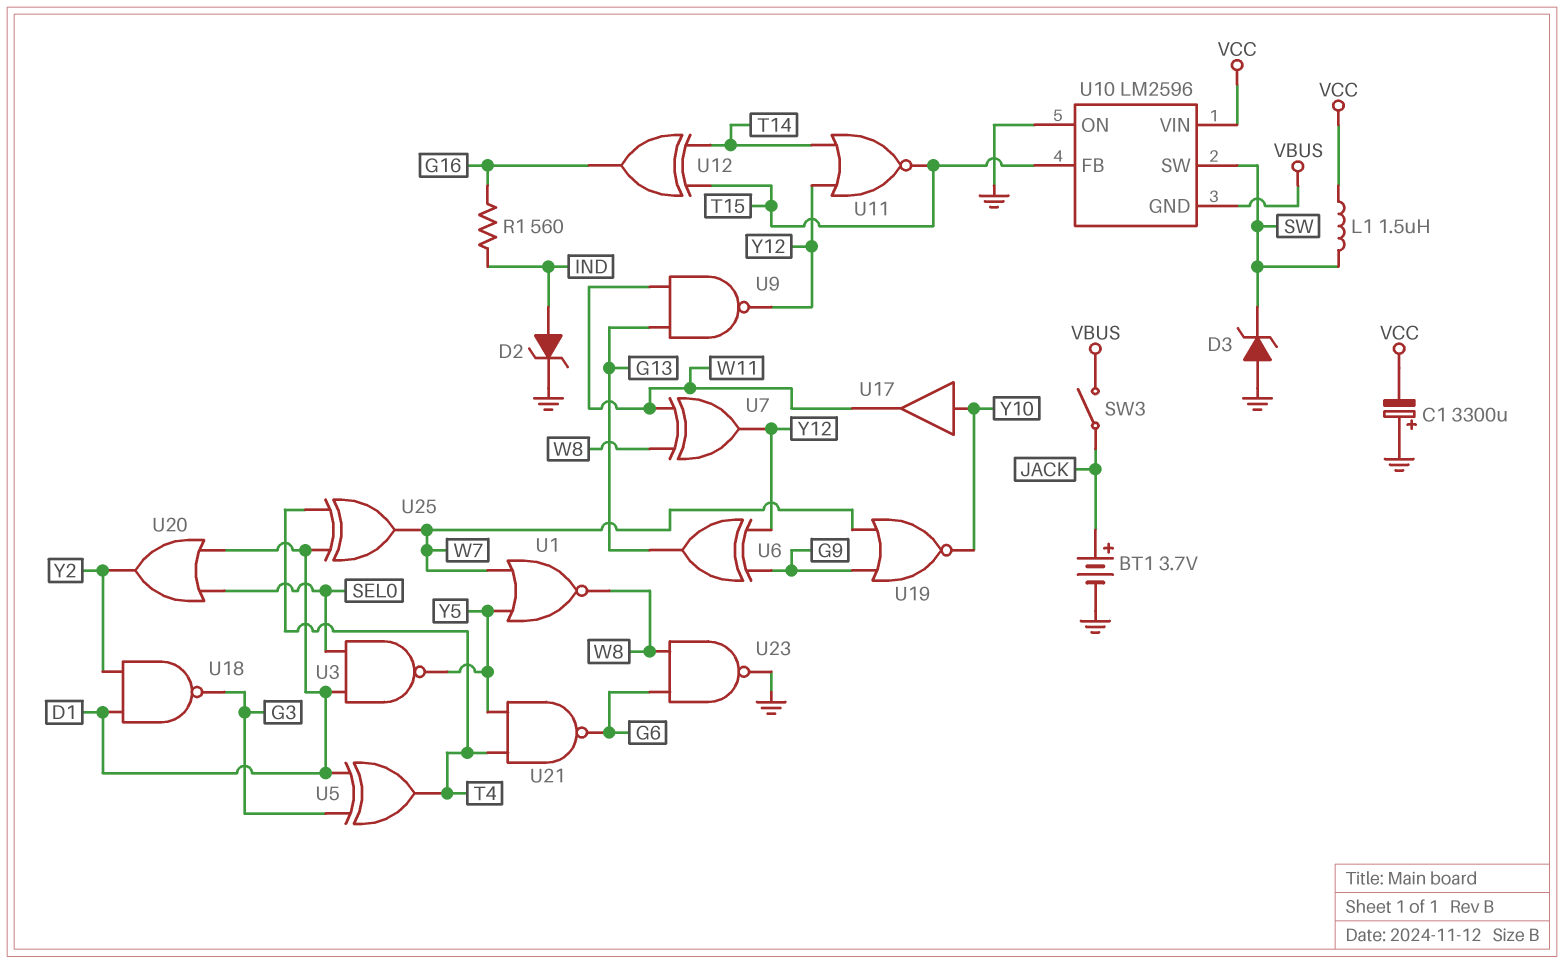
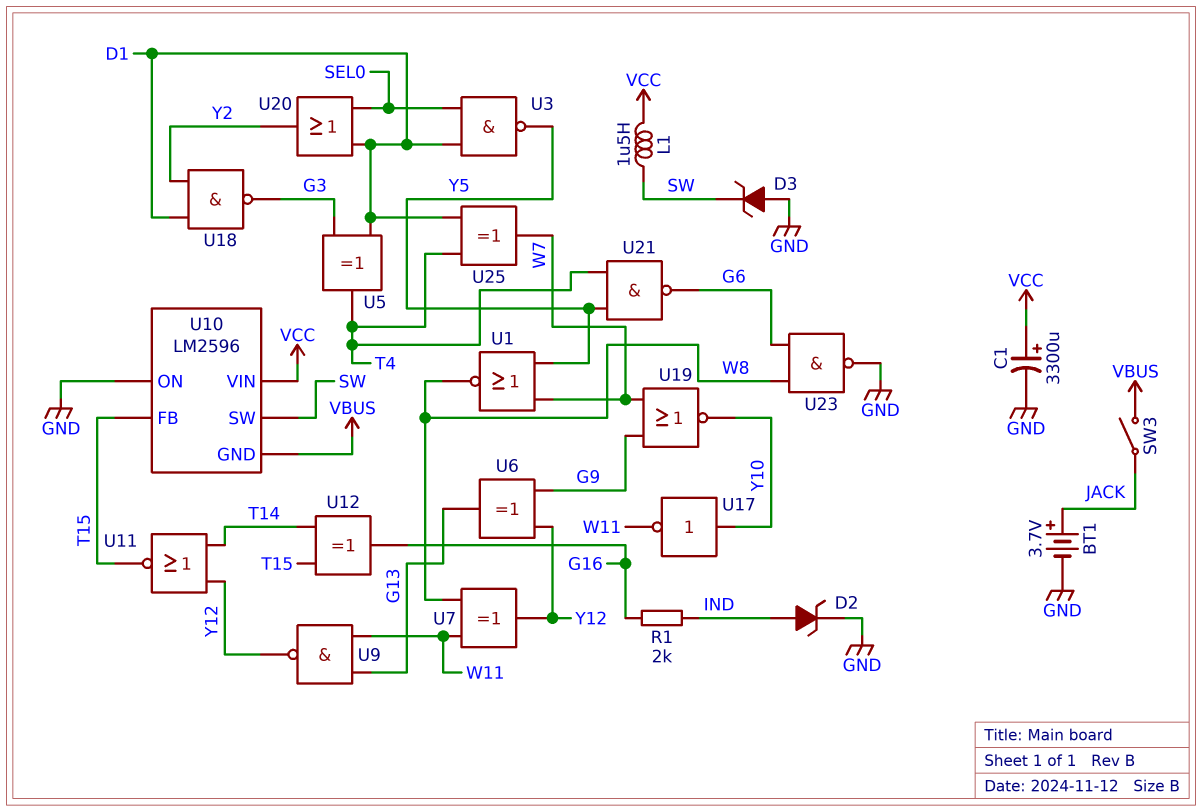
C1: 3300uF (plus GND, minus VCC) -> 3300uF (plus VCC, minus GND)
R1: 560 (G16, IND) -> 2k (G16, IND)
U17: buffer (in Y10, out W11) -> NOT (in Y10, out W11)

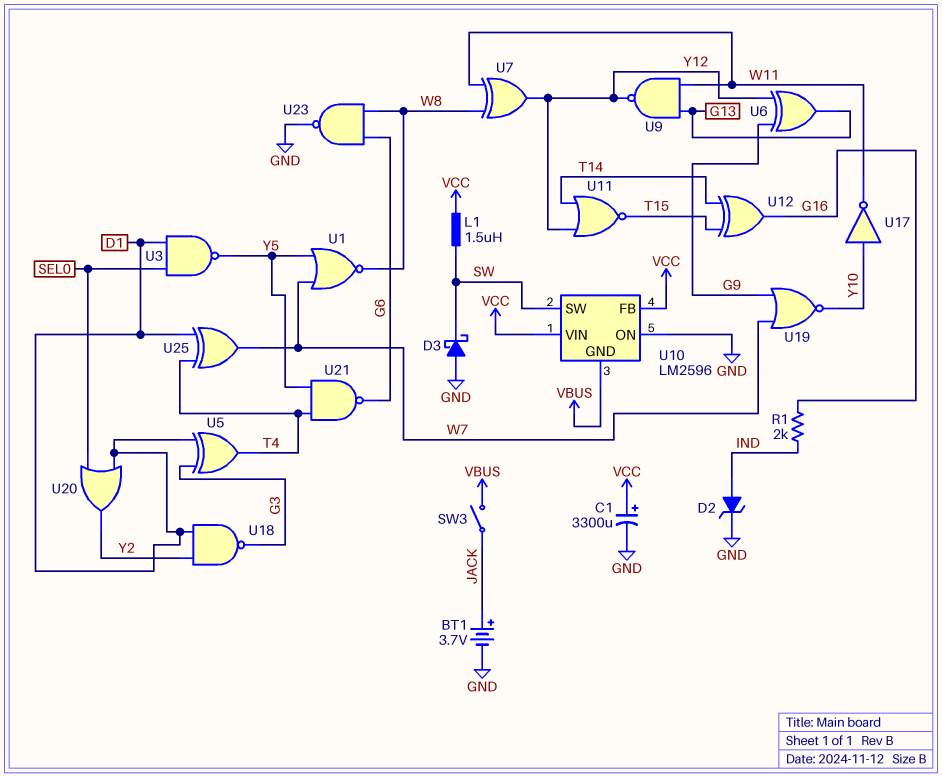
D3: zener (A GND, K SW) -> schottky (A GND, K SW)
U10 pin FB: T15 -> VCC

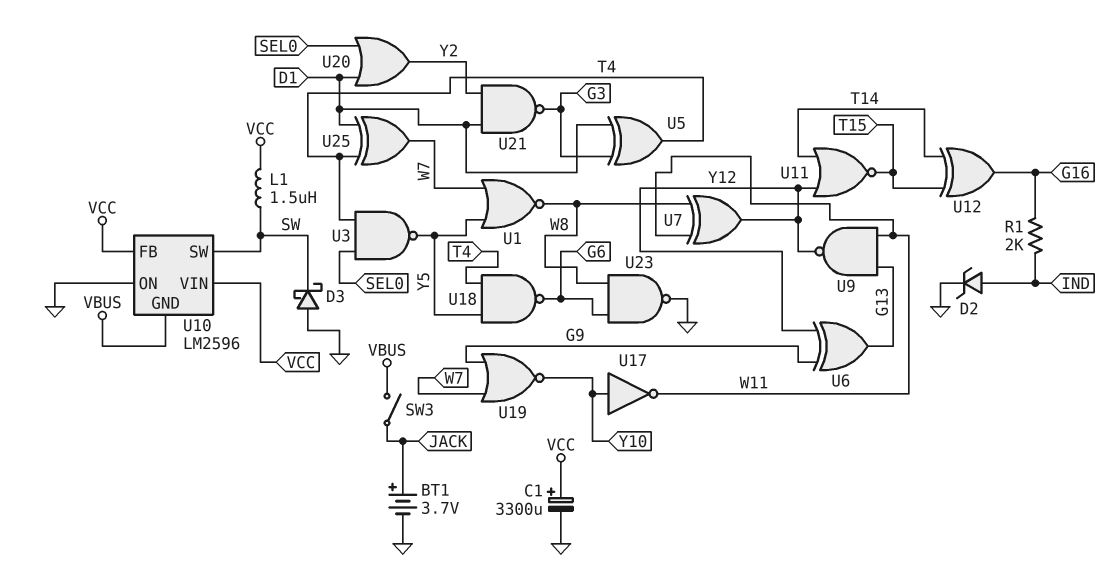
U3: NAND (in D1, in SEL0, out Y5) -> NAND (in SEL0, in T4, out Y5)
U18: NAND (in D1, in Y2, out G3) -> NAND (in T4, in Y5, out G6)
U21: NAND (in T4, in Y5, out G6) -> NAND (in D1, in Y2, out G3)

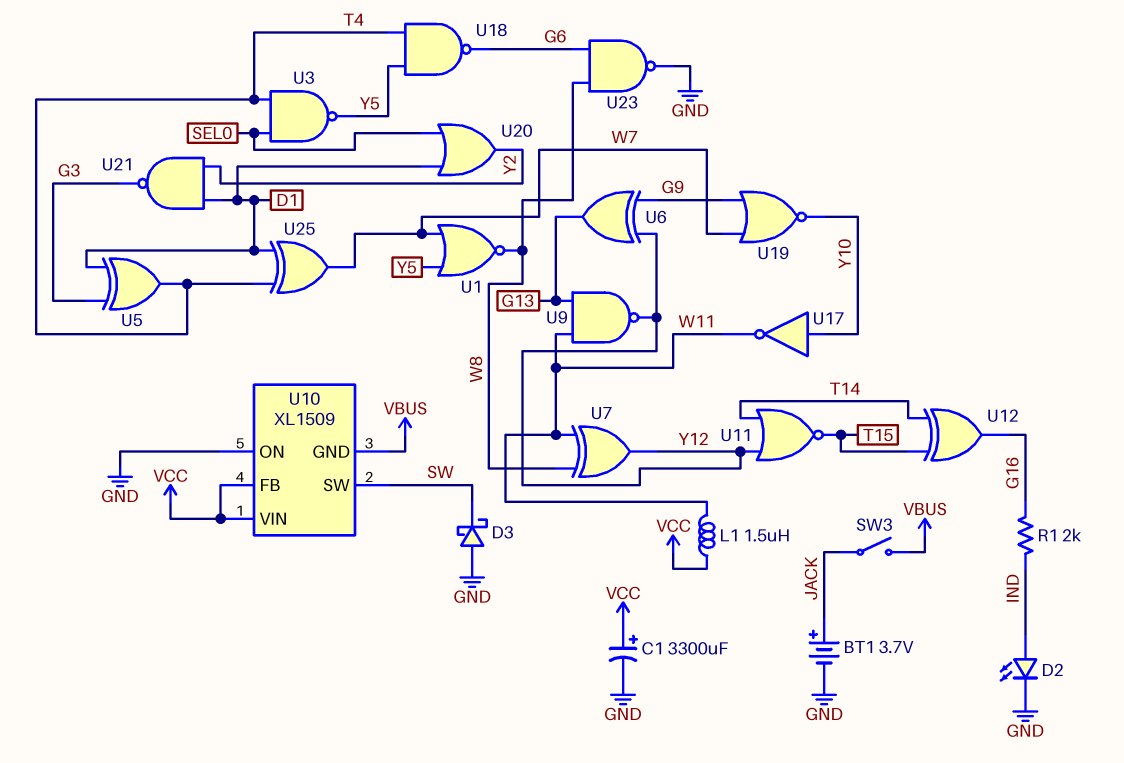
D2: zener (A IND, K GND) -> LED (A IND, K GND)
L1: 1.5uH (SW, VCC) -> 1.5uH (VCC, W11)
U10: LM2596 -> XL1509

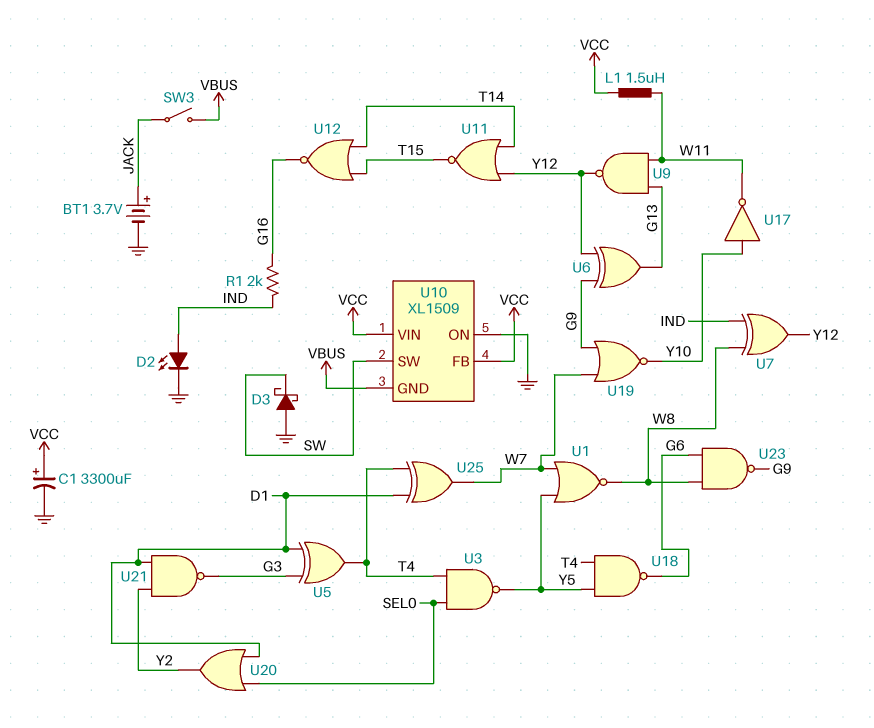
U7: XOR (in W8, in W11, out Y12) -> XOR (in IND, in W8, out Y12)
U12: XOR (in T14, in T15, out G16) -> NOR (in T14, in T15, out G16)
U23: NAND (in G6, in W8, out GND) -> NAND (in G6, in W8, out G9)

